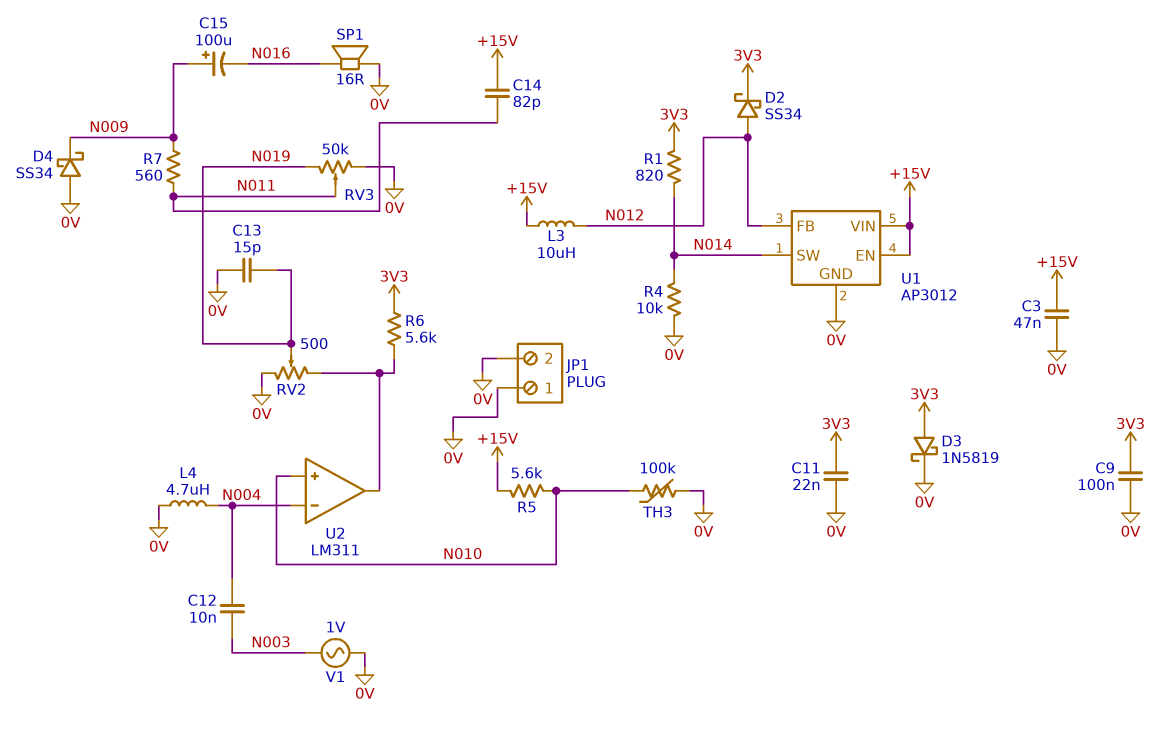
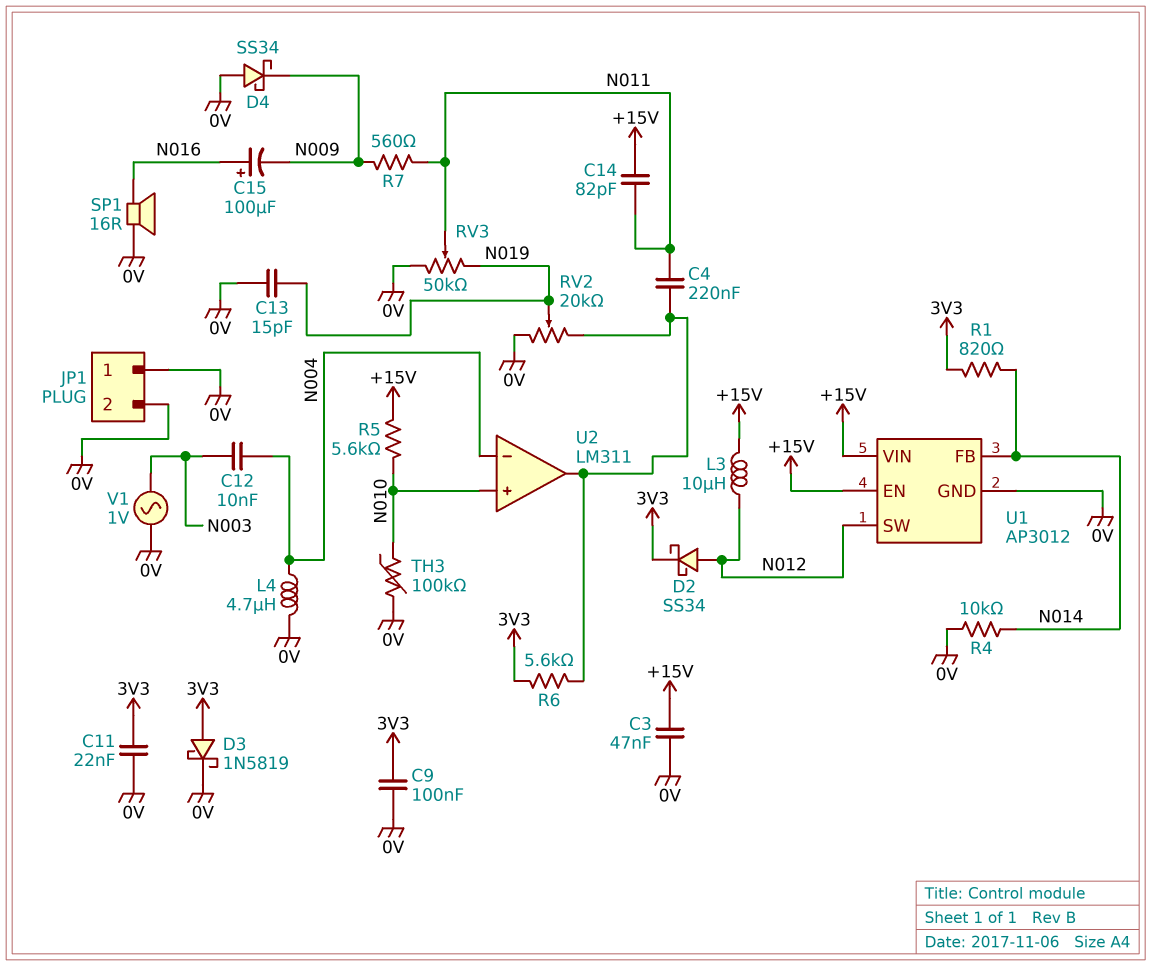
C4: none -> 220nF (N011, U2/out)
C15: 100uF (plus N009, minus N016) -> 100uF (plus N016, minus N009)
RV2: 500 (0V, U2/out, wiper N019) -> 20k (0V, U2/out, wiper N019)
U1 pin FB: N012 -> N014
U1 pin SW: N014 -> N012

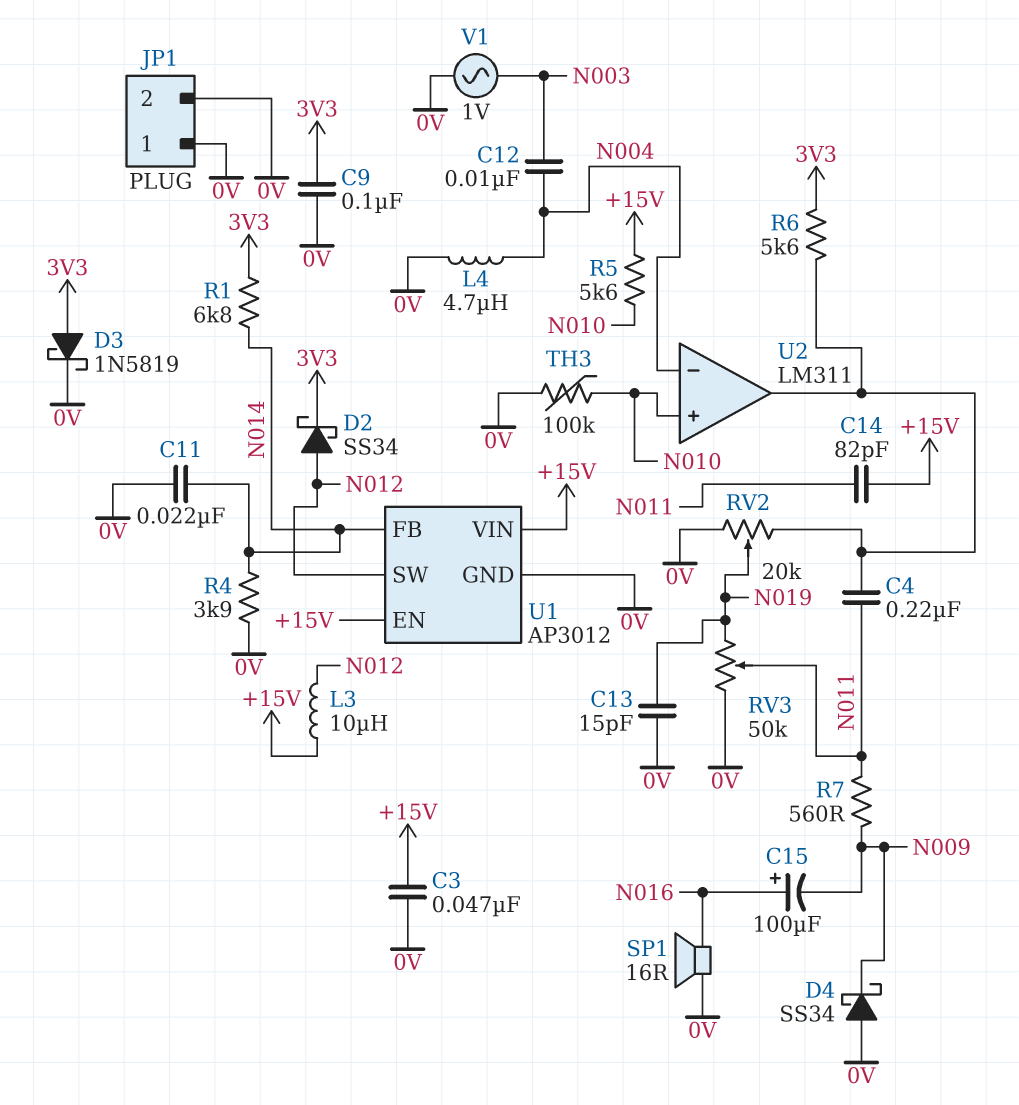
C11: 22nF (0V, 3V3) -> 22nF (0V, N014)
R1: 820 (3V3, N014) -> 6.8k (3V3, N014)
R4: 10k (0V, N014) -> 3.9k (0V, N014)

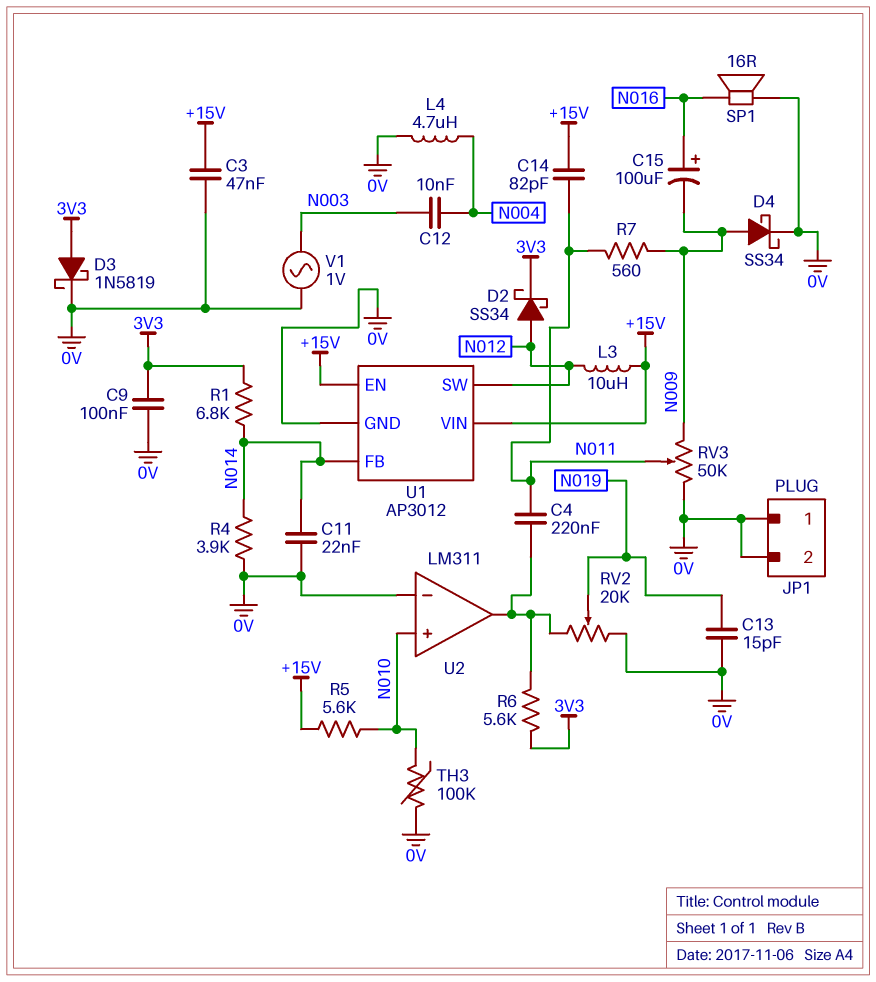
D4: schottky SS34 (A 0V, K N009) -> schottky SS34 (A N009, K 0V)
RV3: 50k (0V, N019, wiper N011) -> 50k (0V, N009, wiper N011)
U2 pin in-: N004 -> 0V

